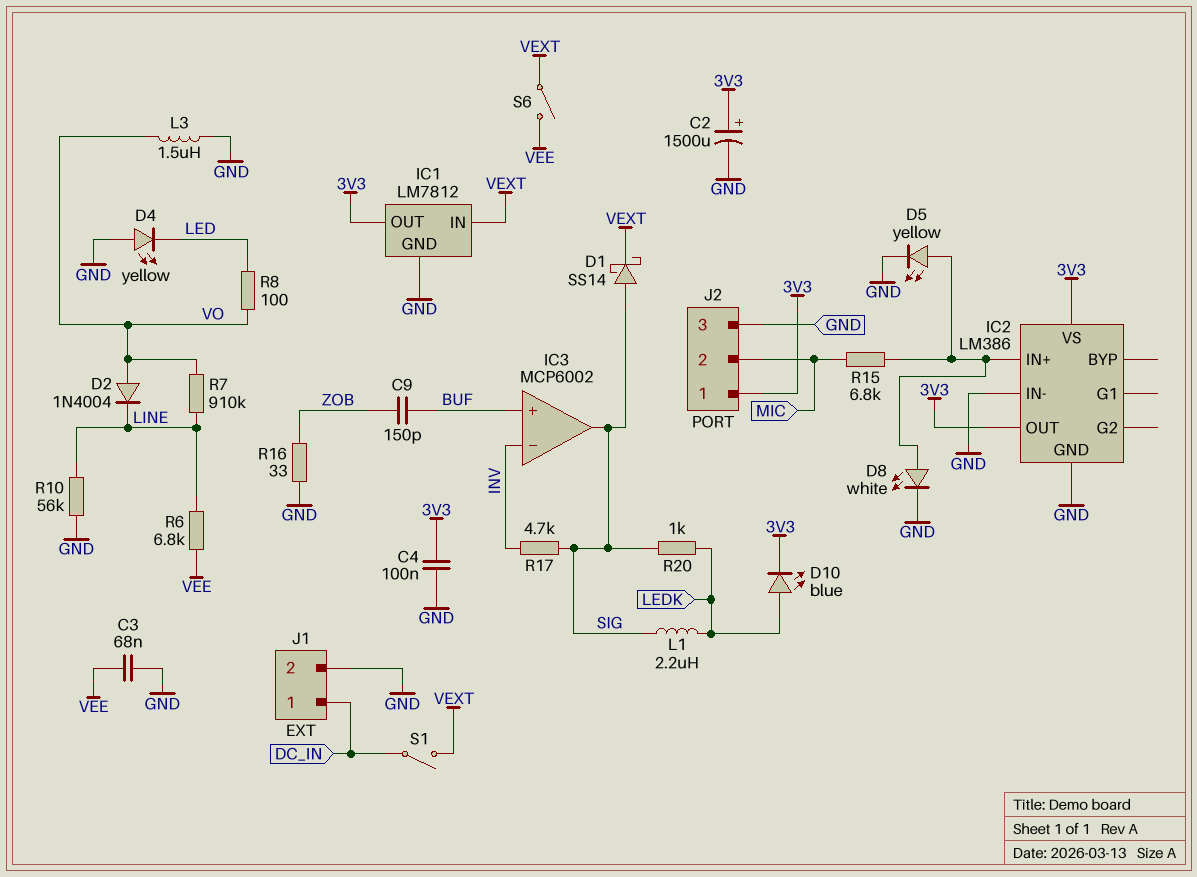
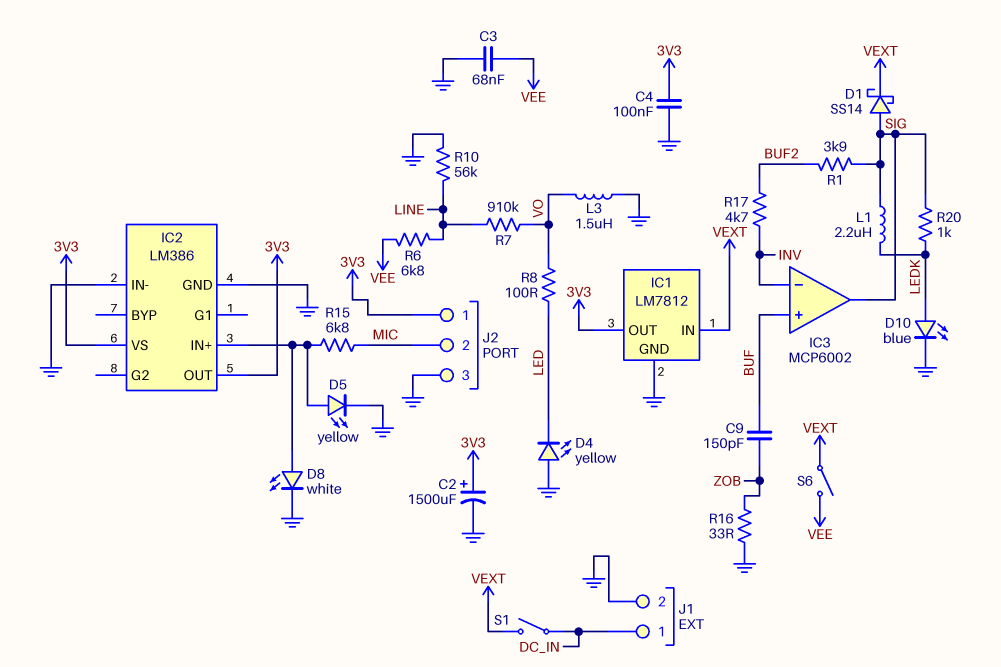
D2: diode 1N4004 (A VO, K LINE) -> none
D10: LED blue (A LEDK, K 3V3) -> LED blue (A LEDK, K GND)
R1: none -> 3.9k (BUF2, SIG)
R17: 4.7k (INV, SIG) -> 4.7k (BUF2, INV)

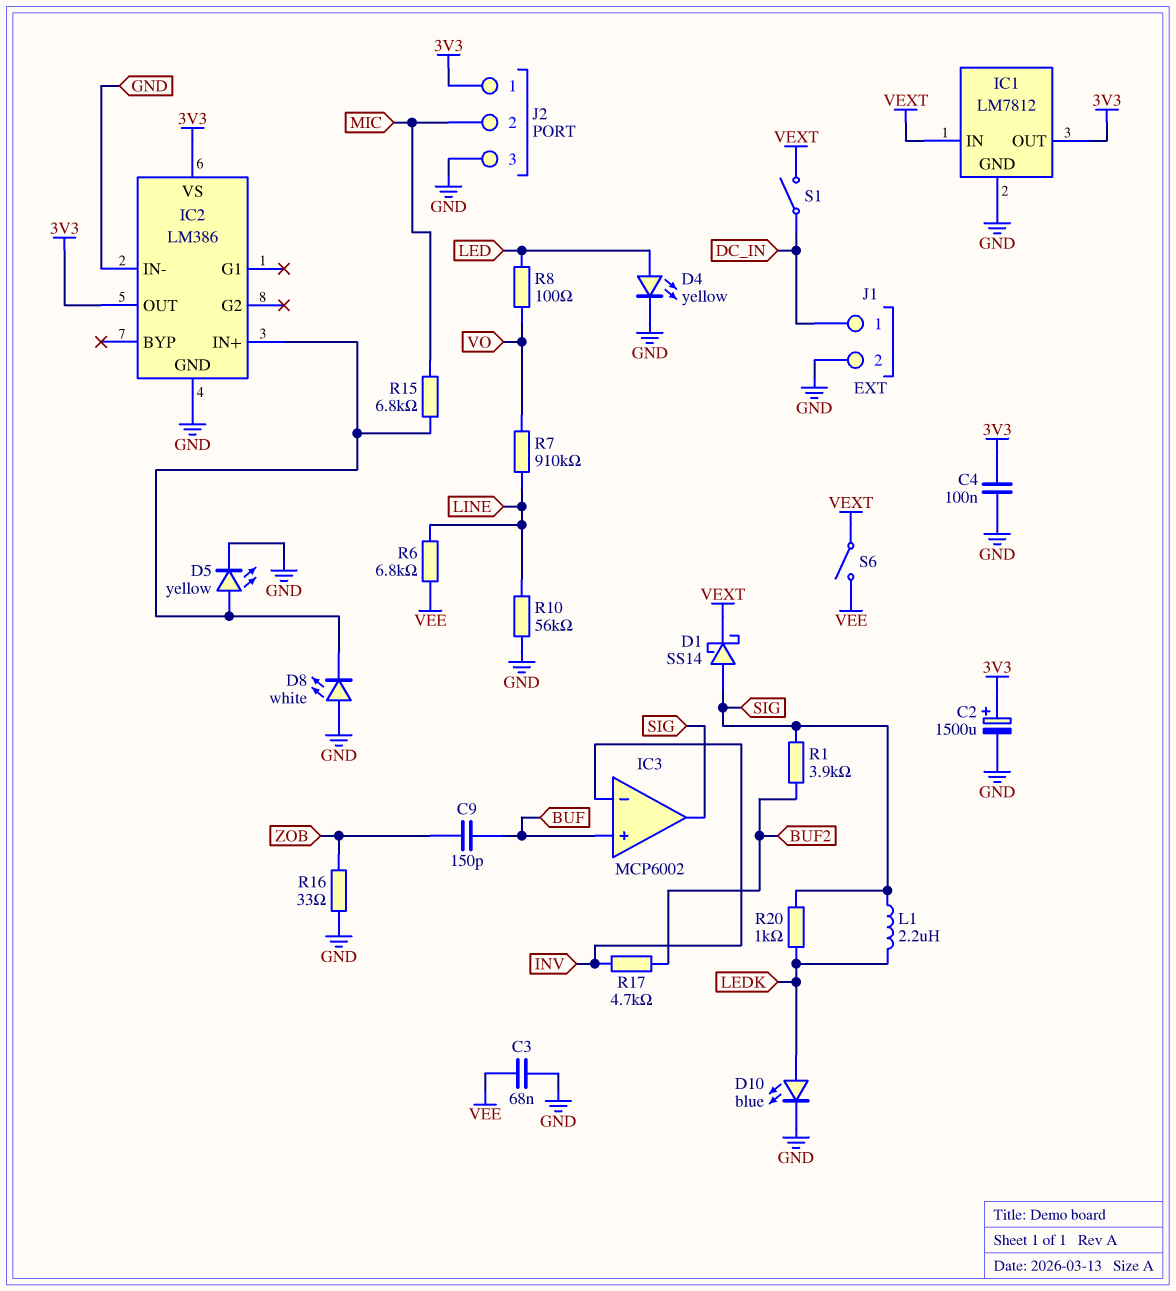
D4: LED yellow (A GND, K LED) -> LED yellow (A LED, K GND)
D8: LED white (A IC2/IN+, K GND) -> LED white (A GND, K IC2/IN+)
L3: 1.5uH (GND, VO) -> none

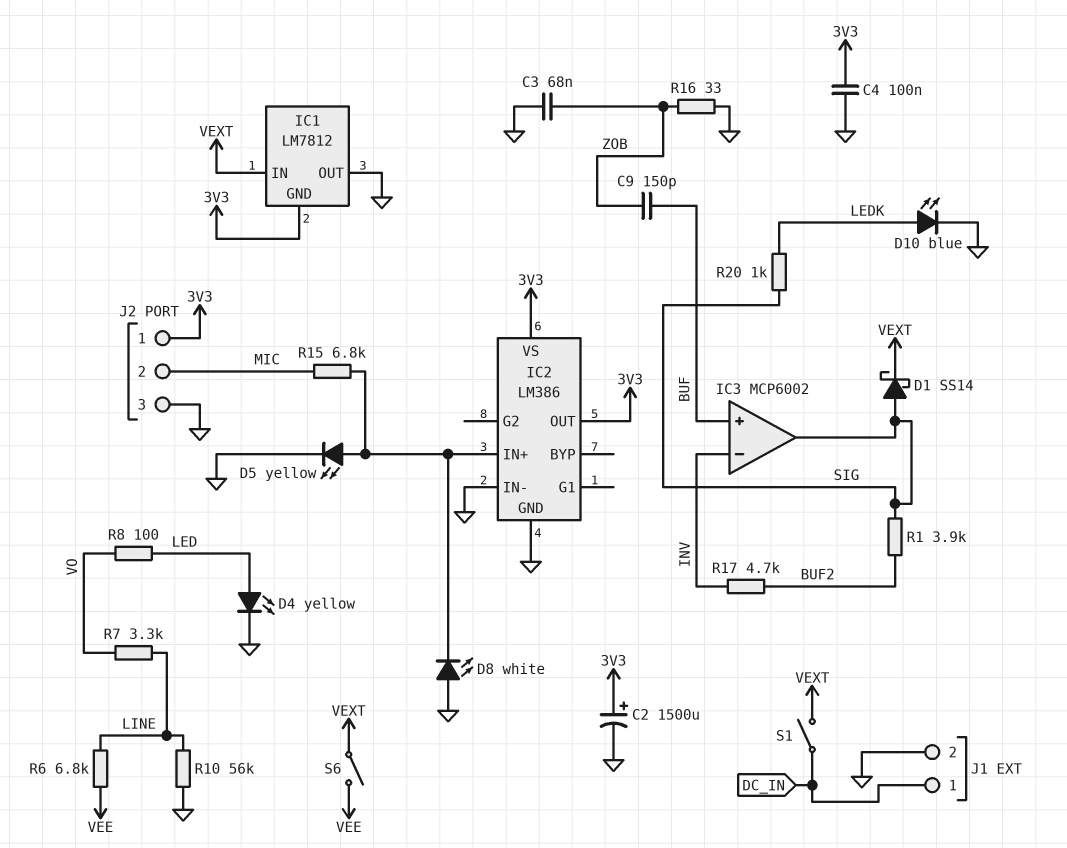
C3: 68nF (GND, VEE) -> 68nF (GND, ZOB)
IC1 pin GND: GND -> 3V3
IC1 pin OUT: 3V3 -> GND
L1: 2.2uH (LEDK, SIG) -> none
R7: 910k (LINE, VO) -> 3.3k (LINE, VO)

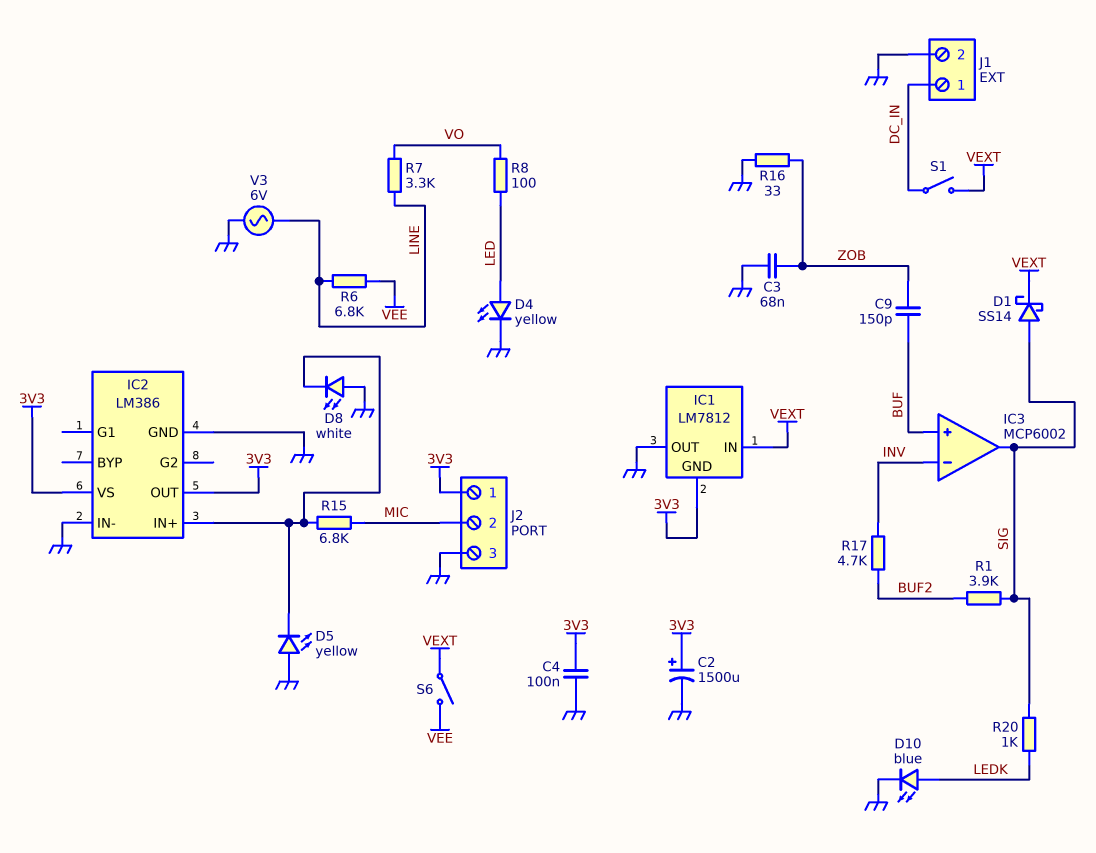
D5: LED yellow (A IC2/IN+, K GND) -> LED yellow (A GND, K IC2/IN+)
R10: 56k (GND, LINE) -> none
V3: none -> AC 6V (GND, LINE)

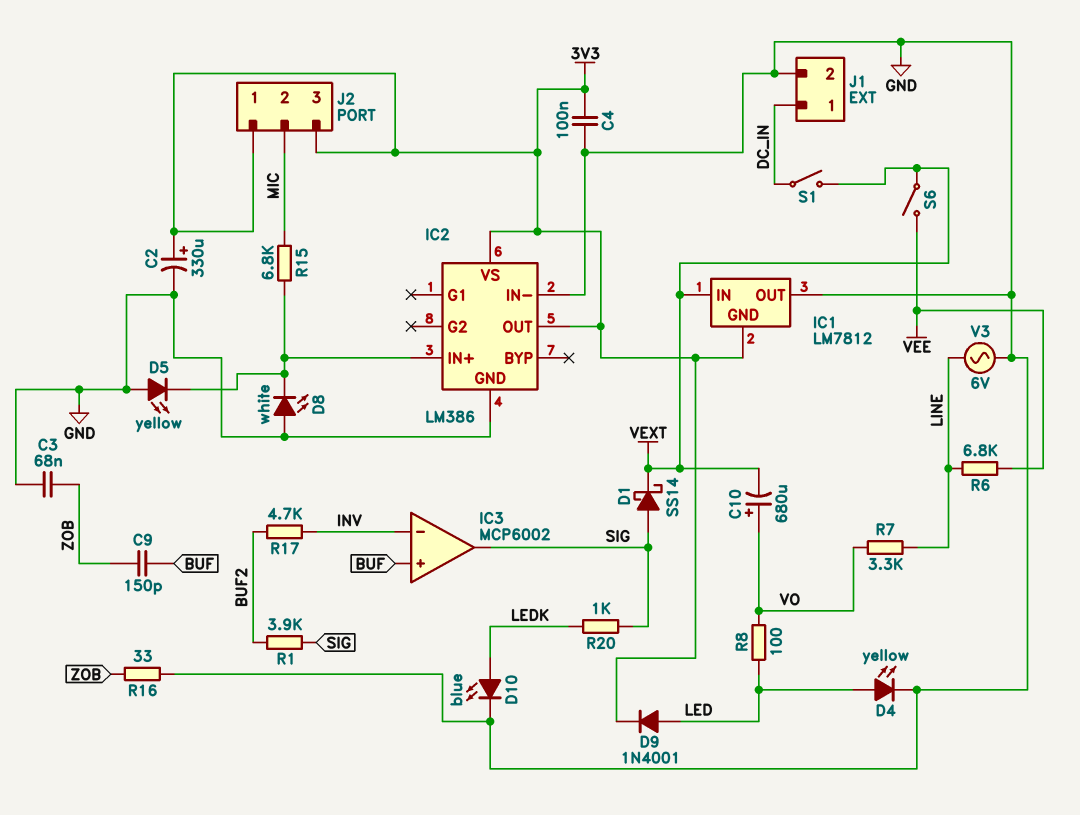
C2: 1500uF (plus 3V3, minus GND) -> 330uF (plus 3V3, minus GND)
C10: none -> 680uF (plus VO, minus VEXT)
D9: none -> diode 1N4001 (A LED, K 3V3)
J2 pin 3: GND -> 3V3

